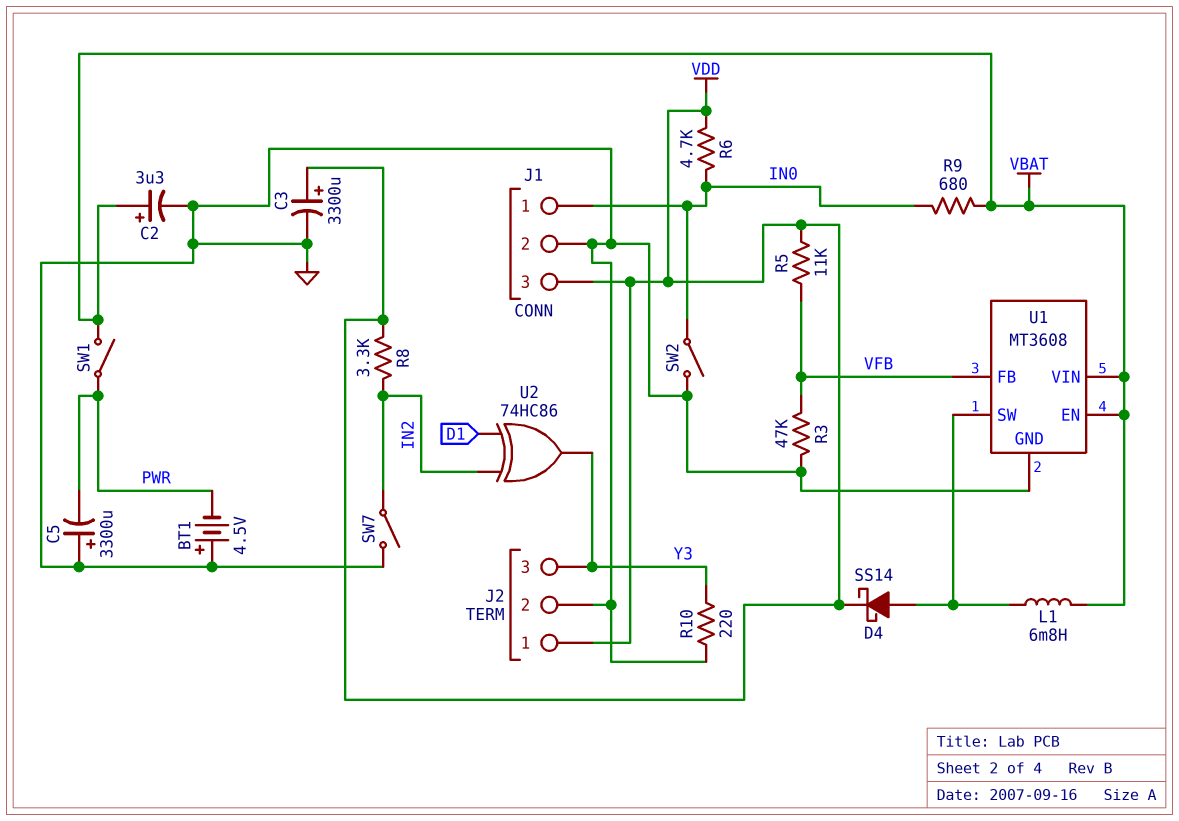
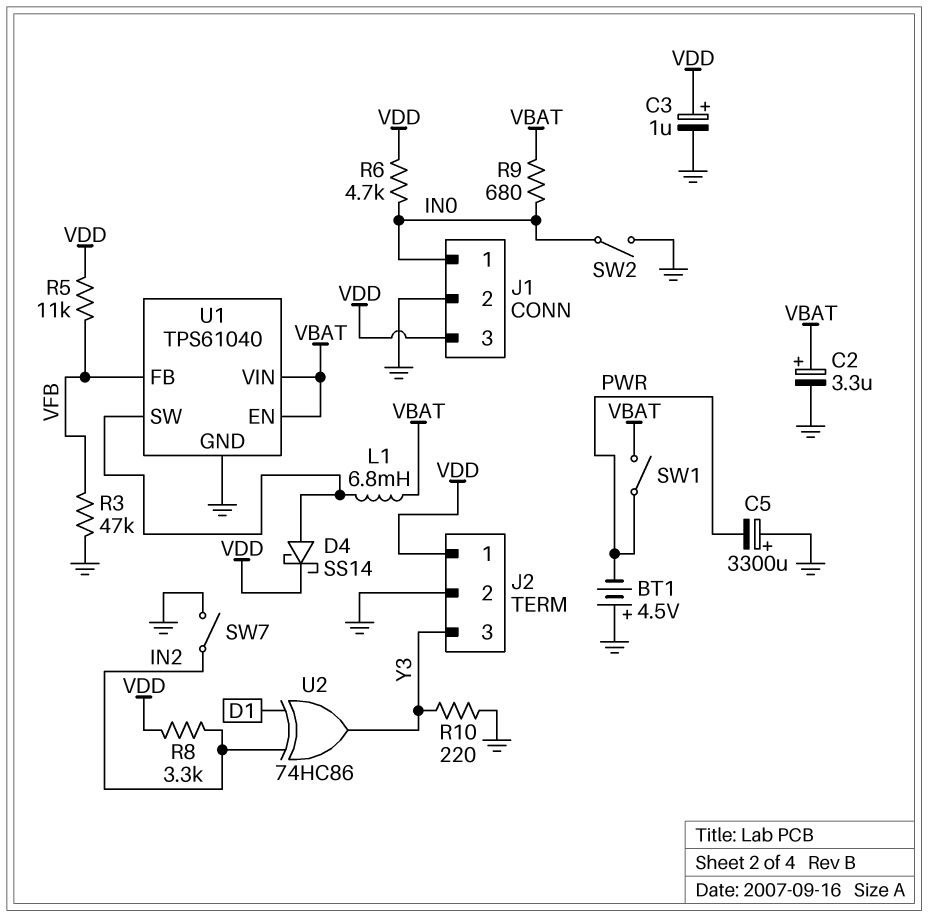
C3: 3300uF (plus VDD, minus GND) -> 1uF (plus VDD, minus GND)
U1: MT3608 -> TPS61040

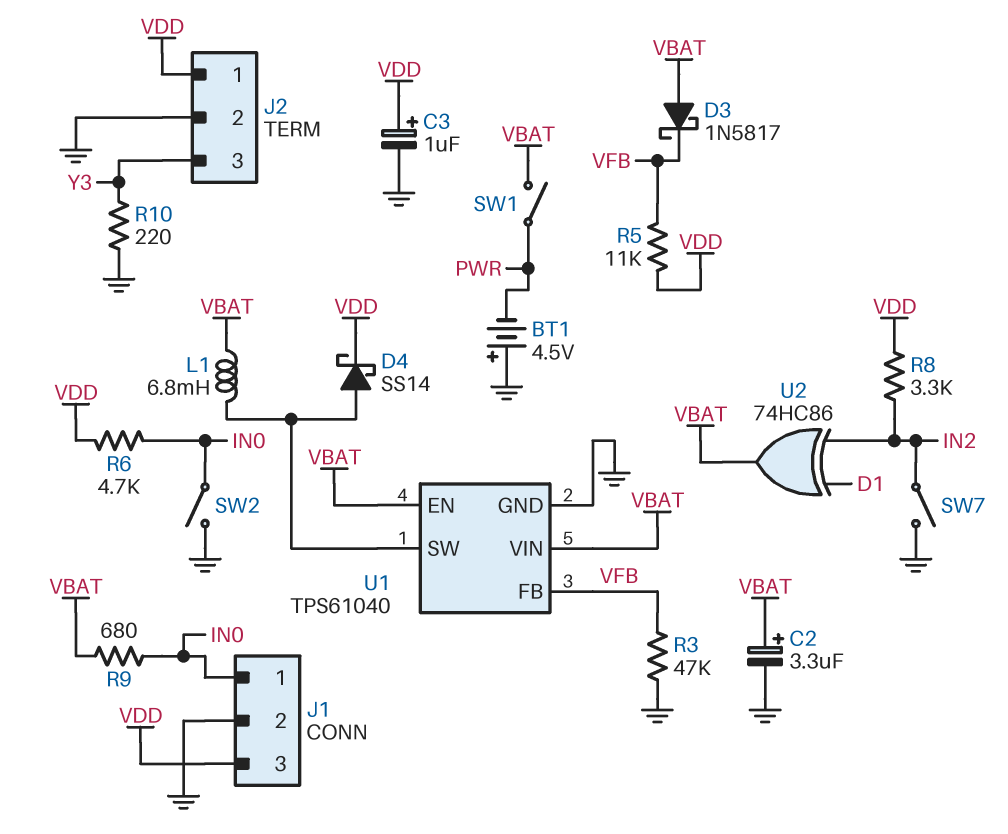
C5: 3300uF (plus GND, minus PWR) -> none
D3: none -> schottky 1N5817 (A VBAT, K VFB)
U2: XOR 74HC86 (in D1, in IN2, out Y3) -> XOR 74HC86 (in D1, in IN2, out VBAT)

